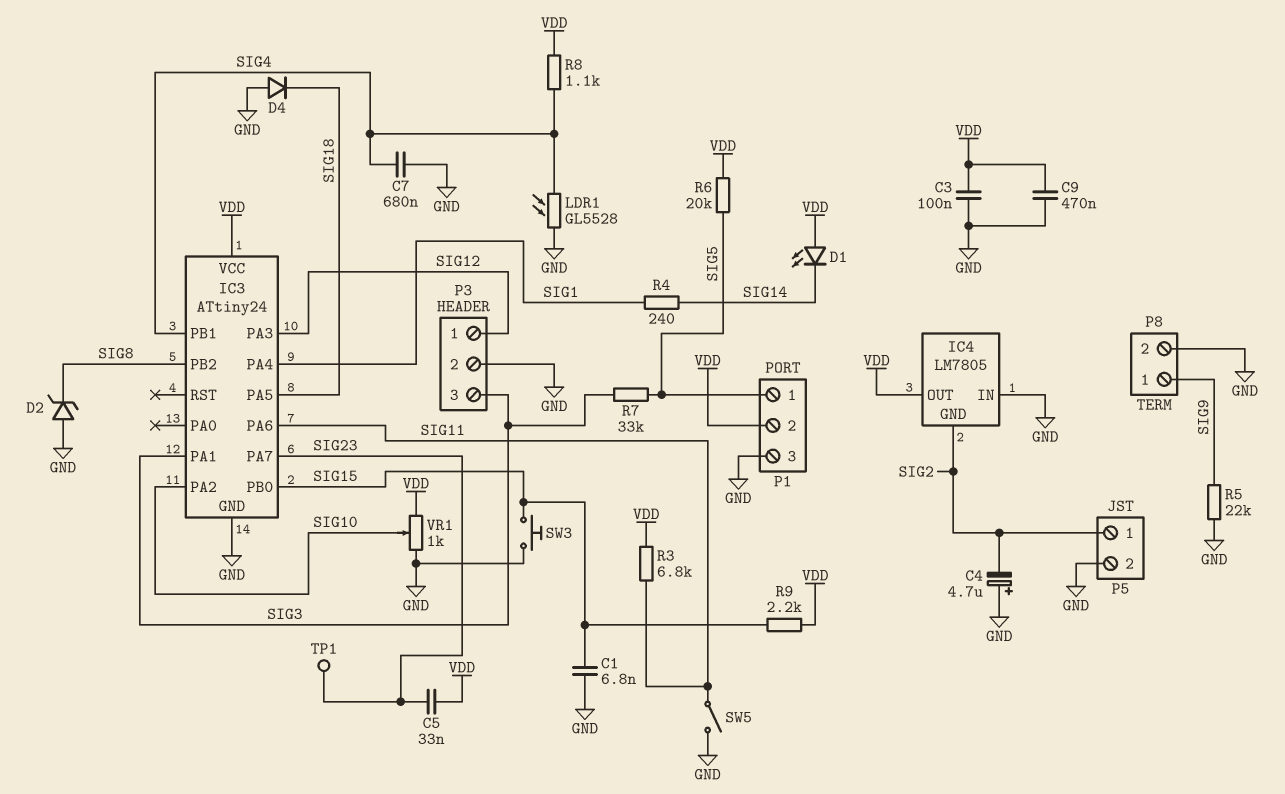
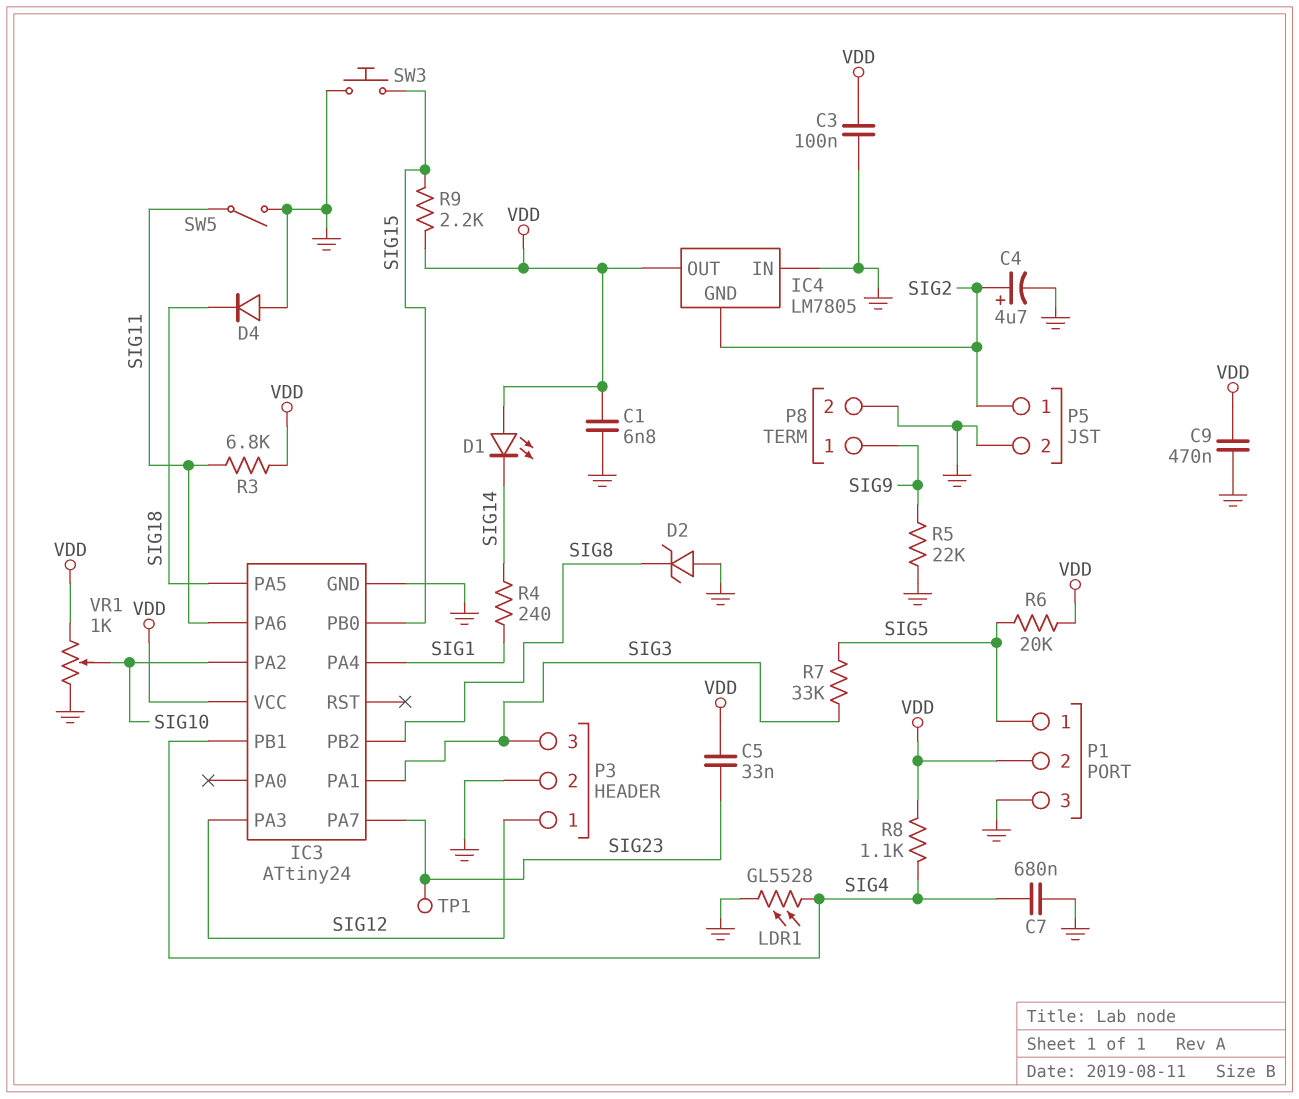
C1: 6.8nF (GND, SIG15) -> 6.8nF (GND, VDD)
C4: 4.7uF (plus GND, minus SIG2) -> 4.7uF (plus SIG2, minus GND)

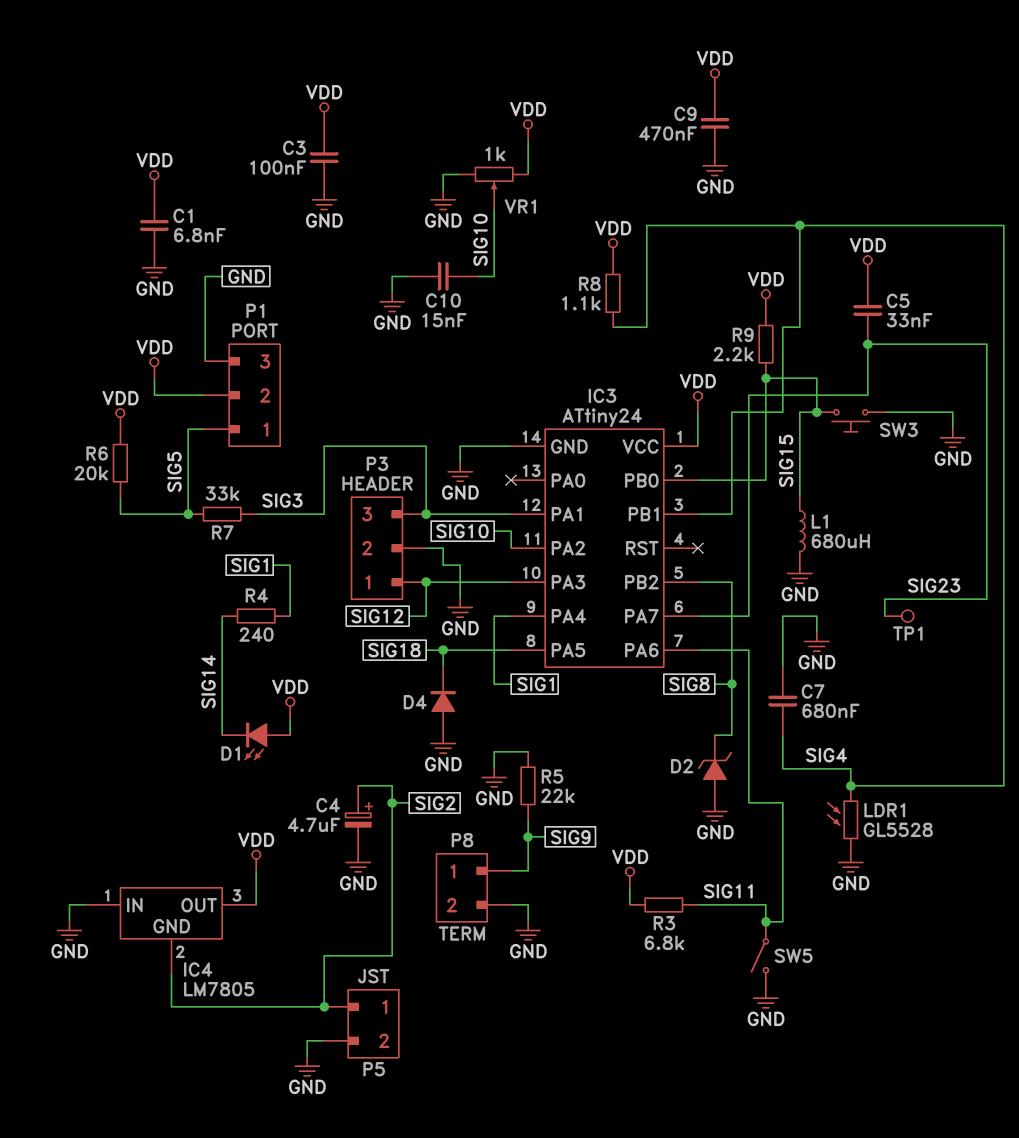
C10: none -> 15nF (GND, SIG10)
L1: none -> 680uH (GND, SIG15)

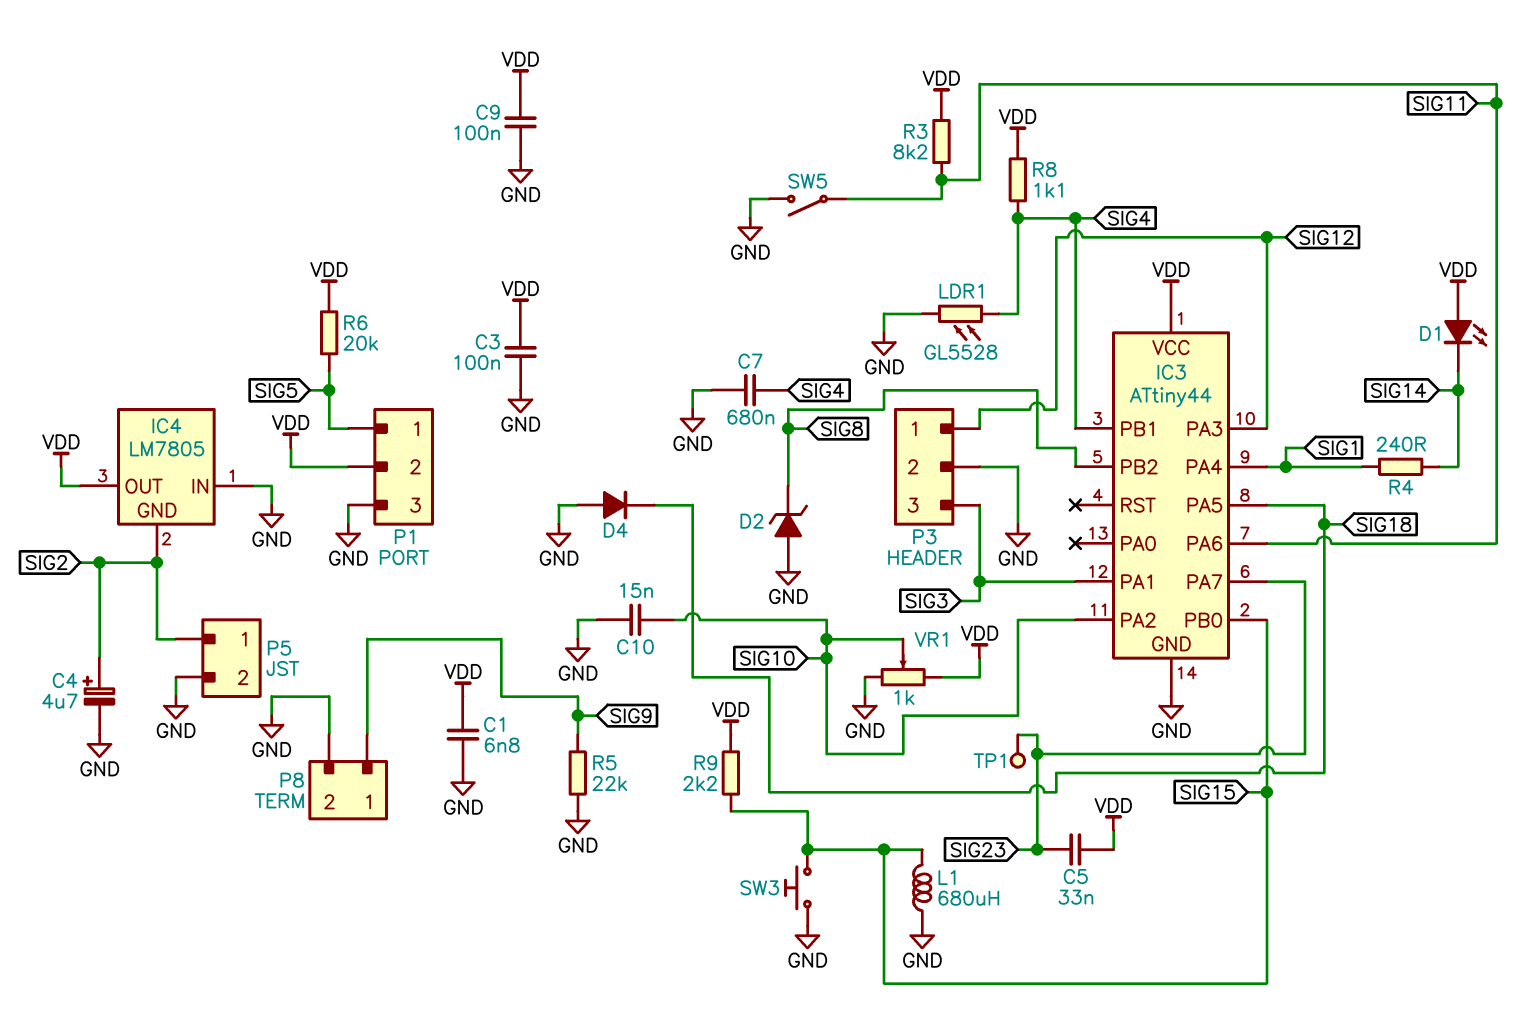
C9: 470nF (GND, VDD) -> 100nF (GND, VDD)
IC3: ATtiny24 -> ATtiny44
R3: 6.8k (SIG11, VDD) -> 8.2k (SIG11, VDD)
R7: 33k (SIG3, SIG5) -> none

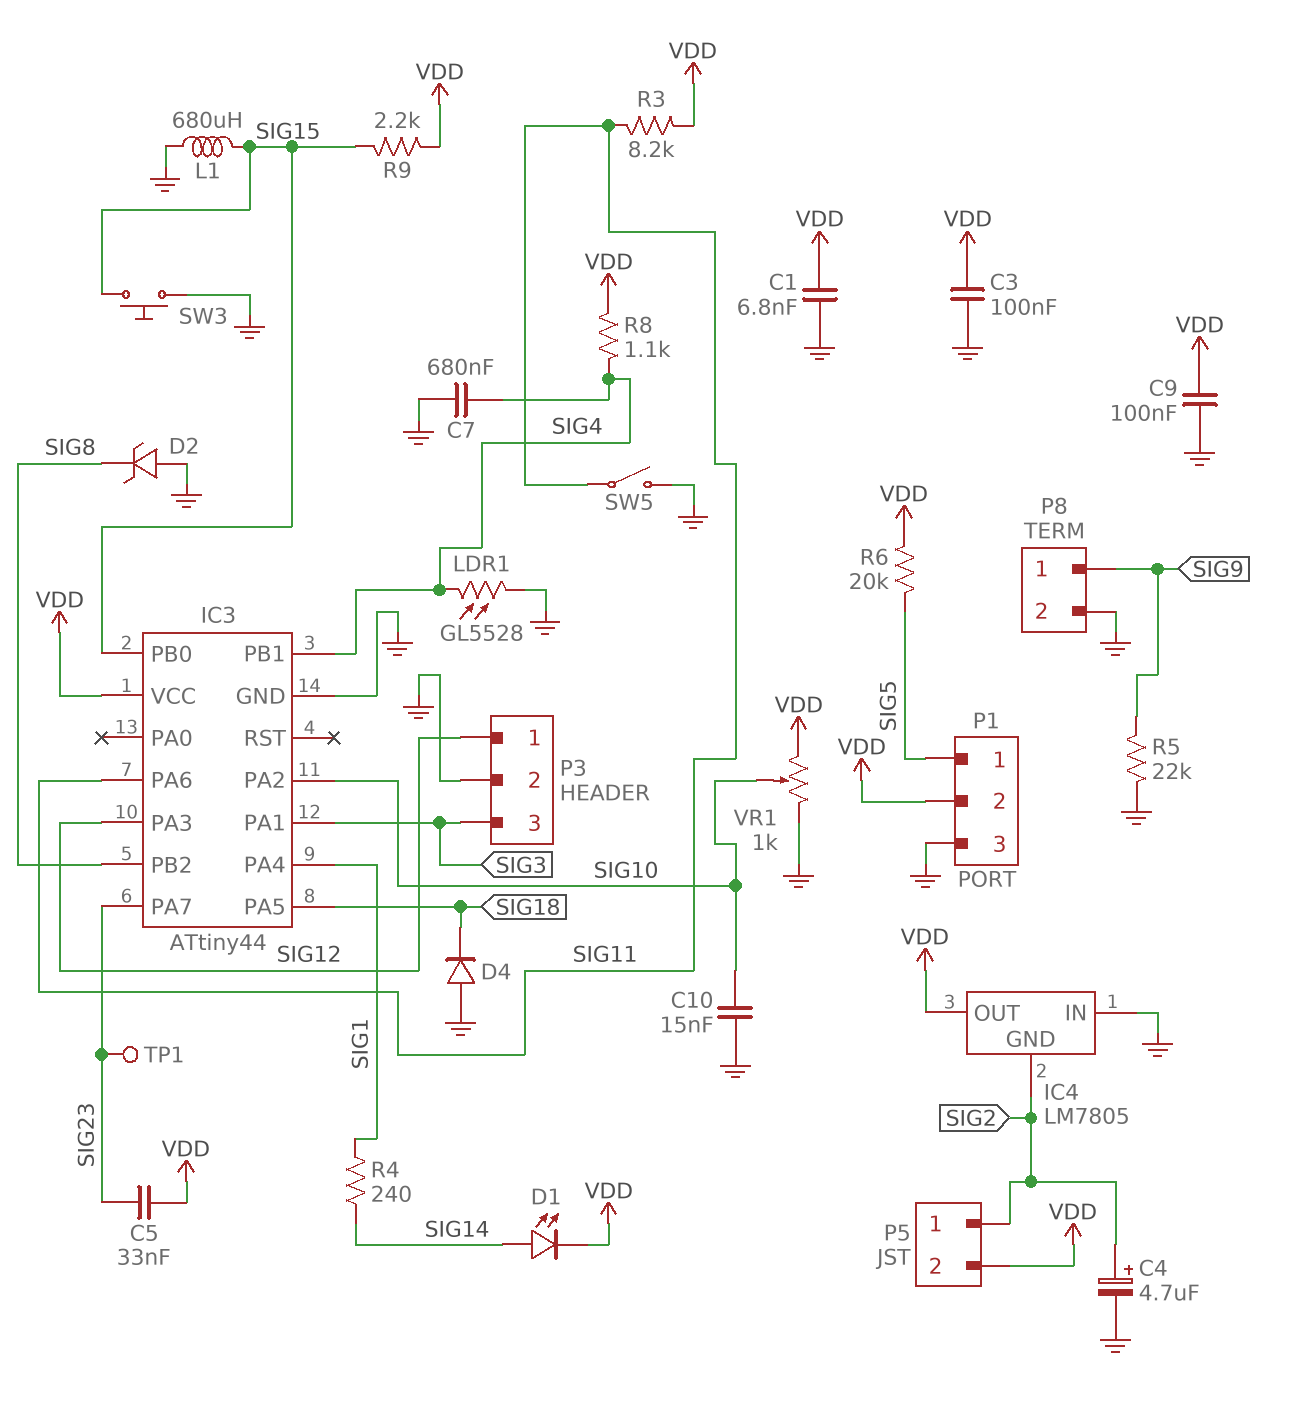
D1: LED (A VDD, K SIG14) -> LED (A SIG14, K VDD)
P5 pin 2: GND -> VDD

